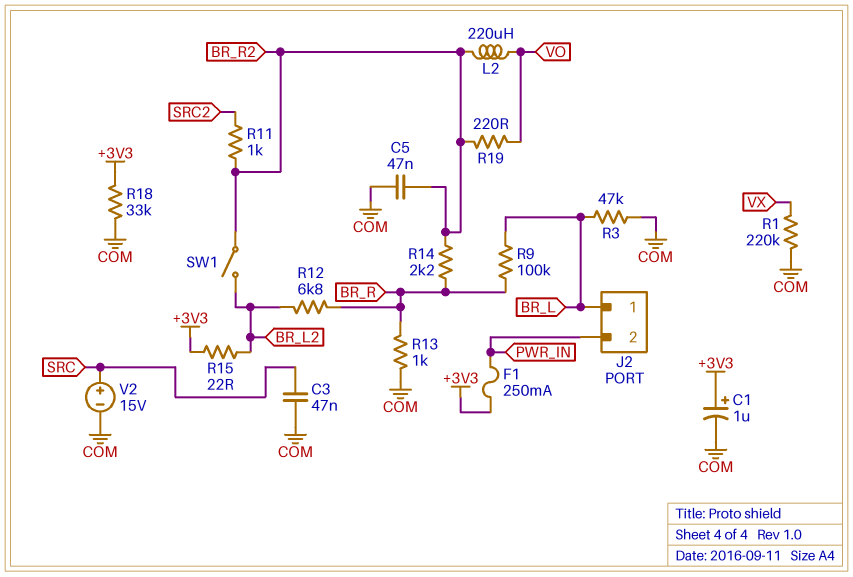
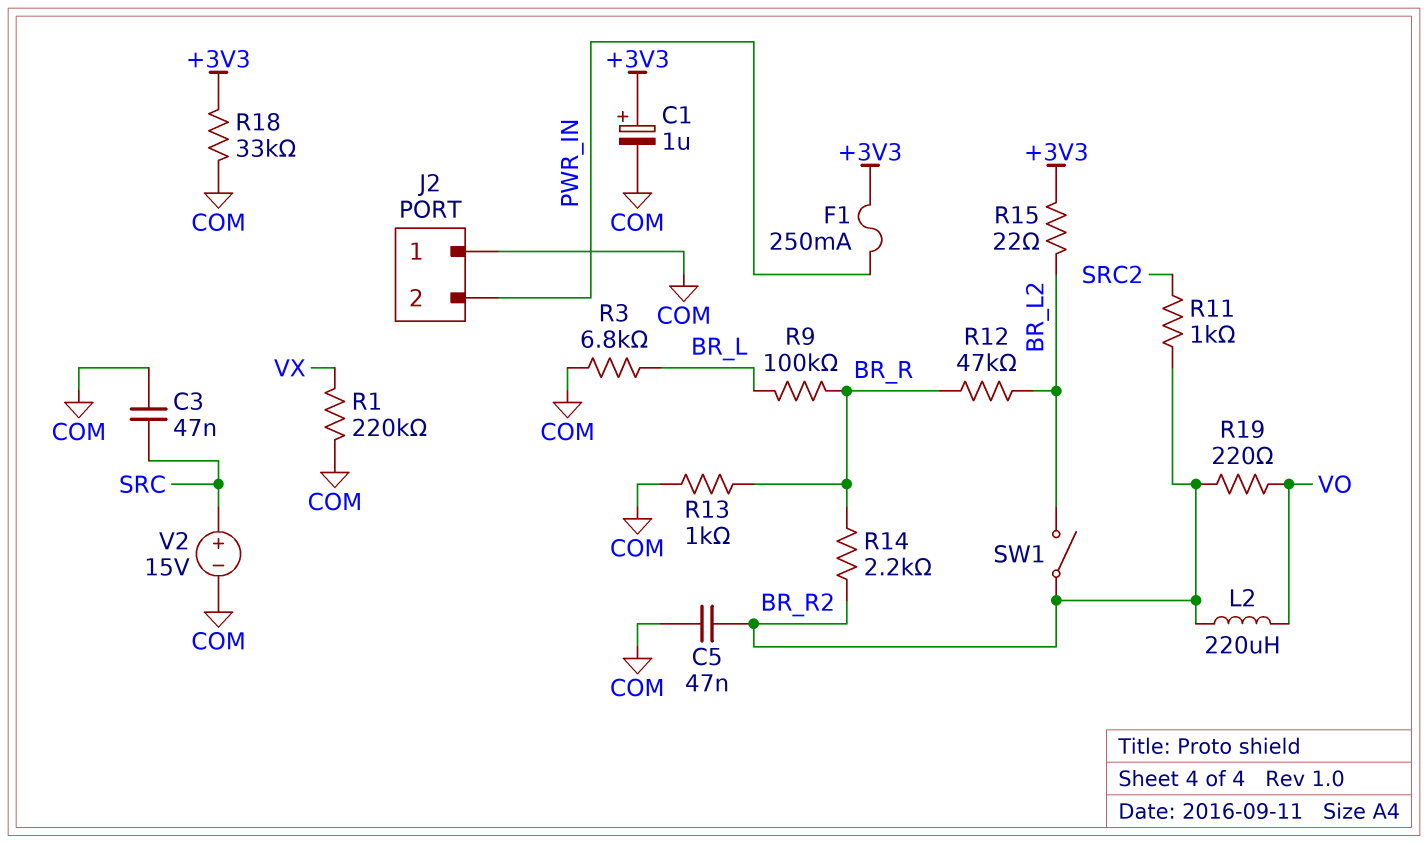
J2 pin 1: BR_L -> COM
R3: 47k (BR_L, COM) -> 6.8k (BR_L, COM)
R12: 6.8k (BR_L2, BR_R) -> 47k (BR_L2, BR_R)

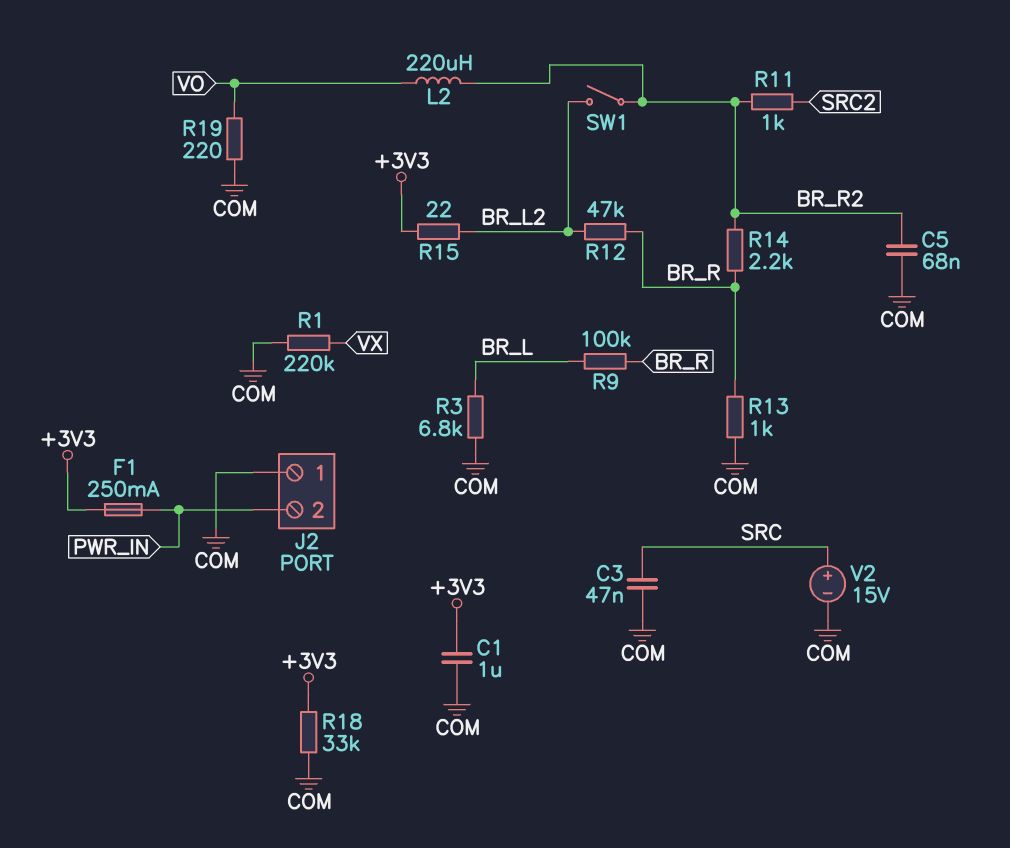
C1: 1uF (plus +3V3, minus COM) -> 1uF (+3V3, COM)
C5: 47nF (BR_R2, COM) -> 68nF (BR_R2, COM)
R19: 220 (BR_R2, VO) -> 220 (COM, VO)

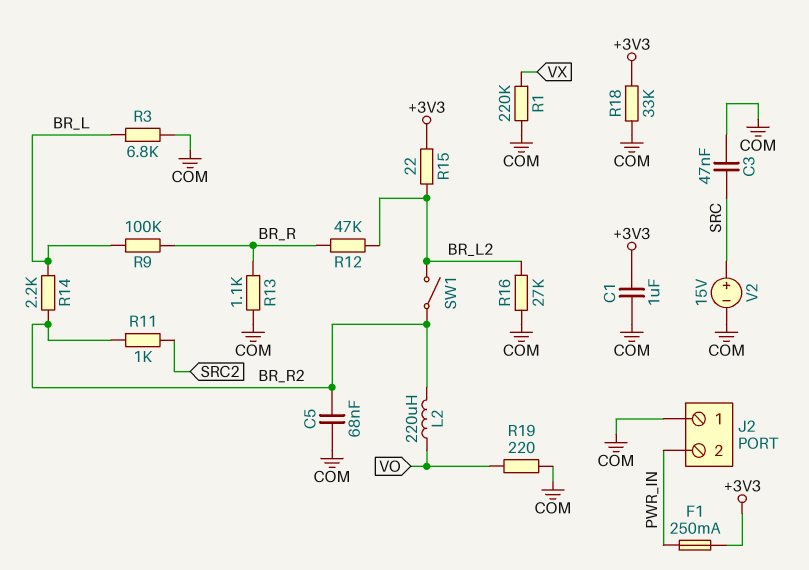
R13: 1k (BR_R, COM) -> 1.1k (BR_R, COM)
R14: 2.2k (BR_R, BR_R2) -> 2.2k (BR_L, BR_R2)
R16: none -> 27k (BR_L2, COM)

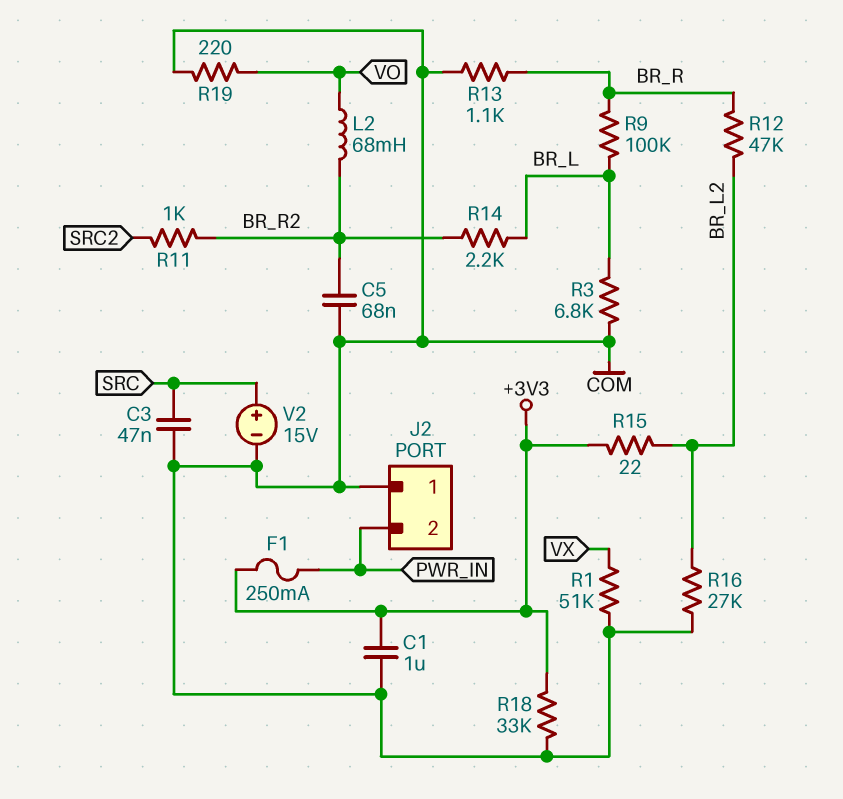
L2: 220uH (BR_R2, VO) -> 68mH (BR_R2, VO)
R1: 220k (COM, VX) -> 51k (COM, VX)
SW1: switch (BR_L2, BR_R2) -> none

